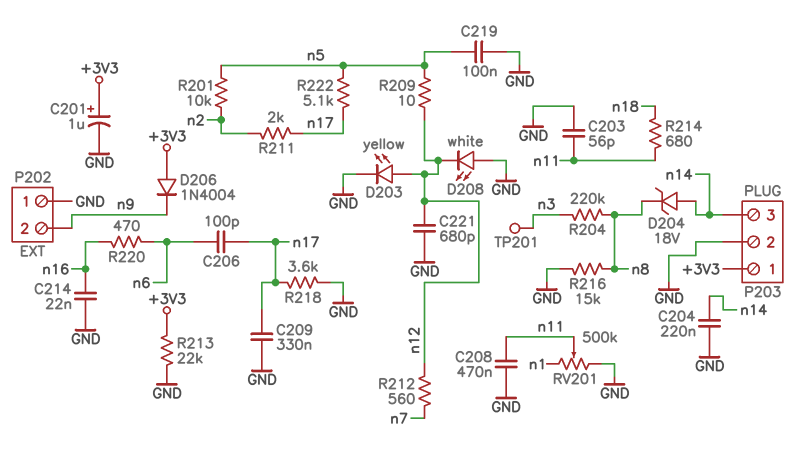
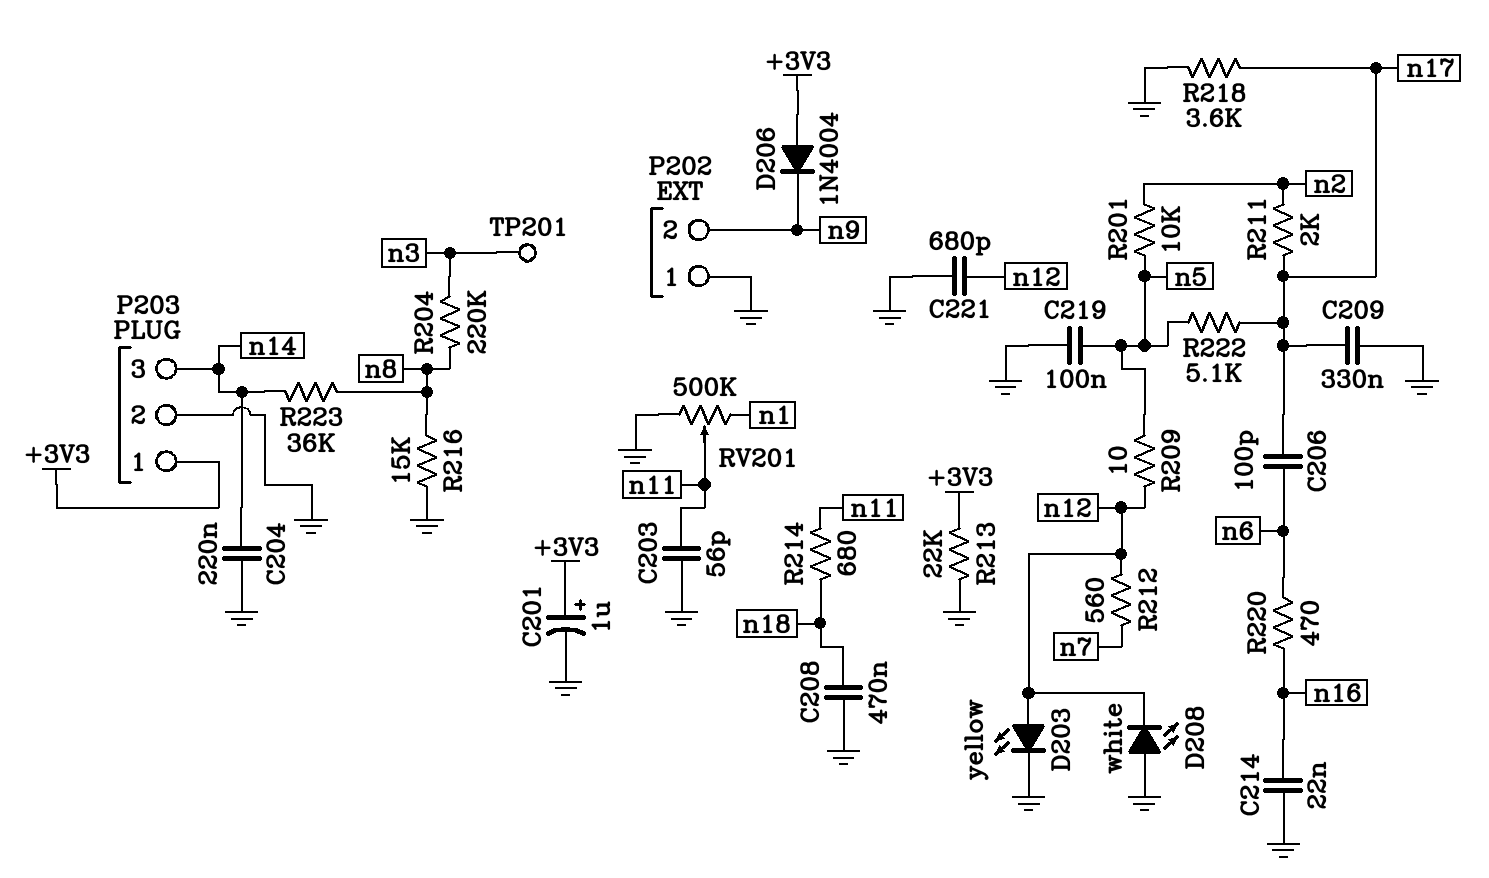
C208: 470nF (GND, n11) -> 470nF (GND, n18)
D204: zener 18V (A n14, K n8) -> none
R223: none -> 36k (n8, n14)

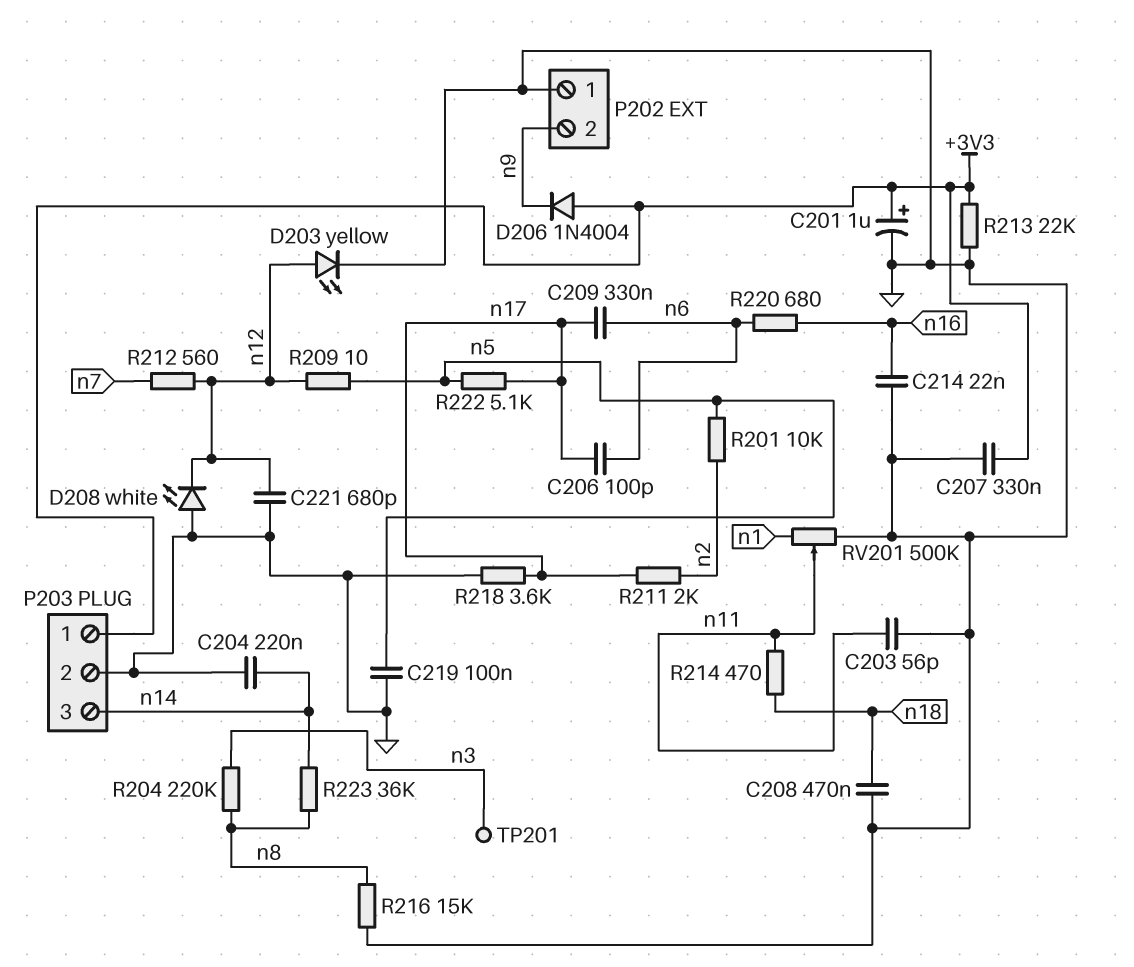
C207: none -> 330nF (+3V3, GND)
C209: 330nF (GND, n17) -> 330nF (n6, n17)
R214: 680 (n11, n18) -> 470 (n11, n18)
R220: 470 (n6, n16) -> 680 (n6, n16)

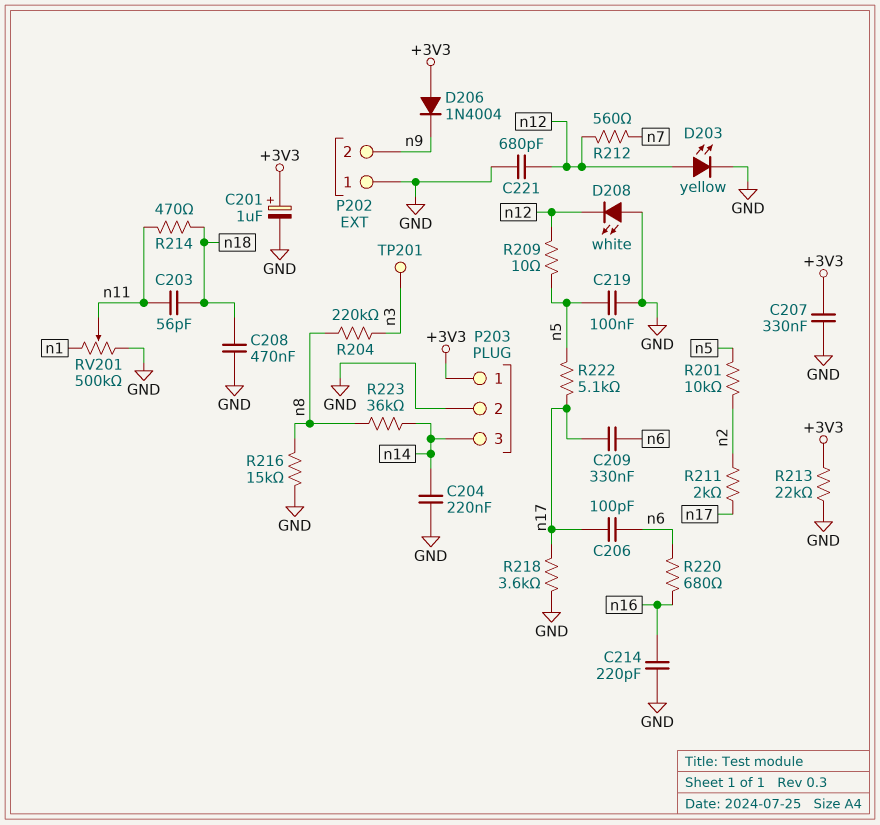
C203: 56pF (GND, n11) -> 56pF (n11, n18)
C214: 22nF (GND, n16) -> 220pF (GND, n16)

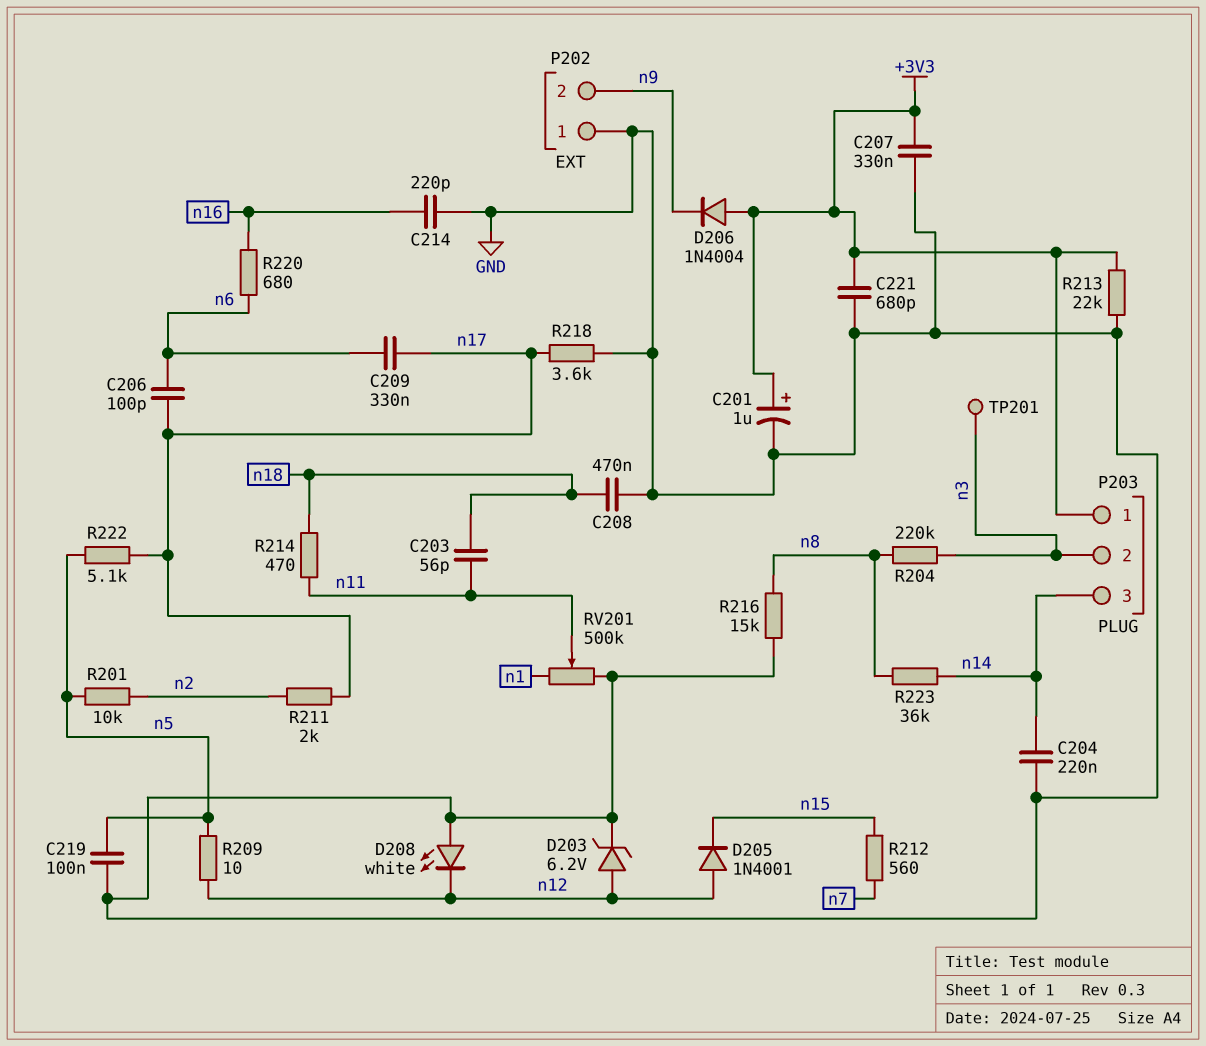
C221: 680pF (GND, n12) -> 680pF (+3V3, GND)
D203: LED yellow (A n12, K GND) -> zener 6.2V (A n12, K GND)
D205: none -> diode 1N4001 (A n12, K n15)
P203 pin 2: GND -> n3
R212: 560 (n7, n12) -> 560 (n7, n15)

